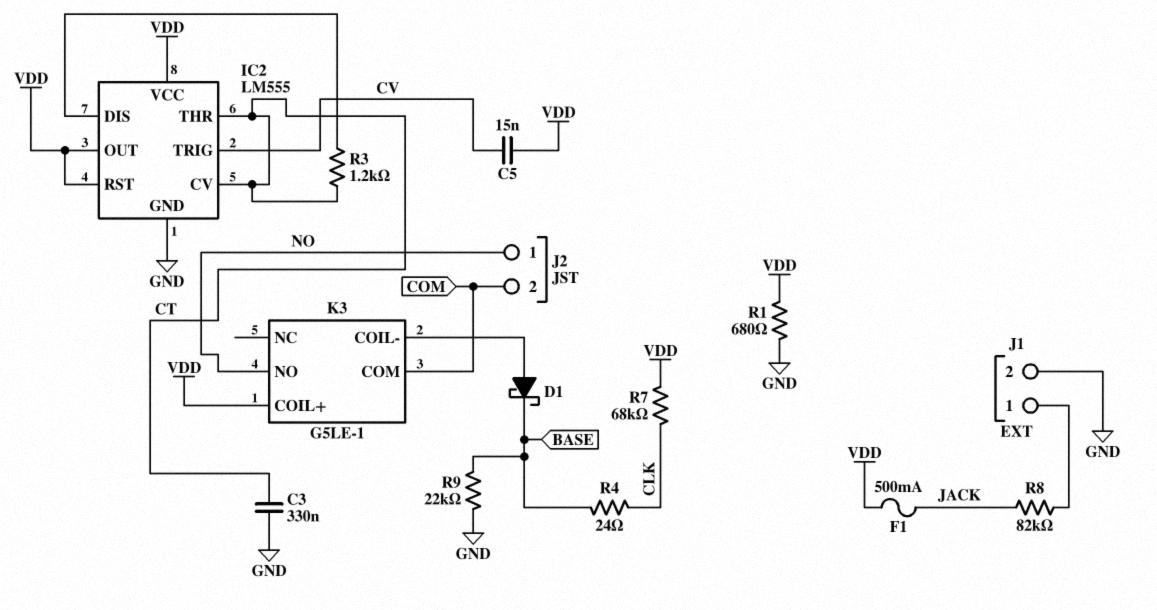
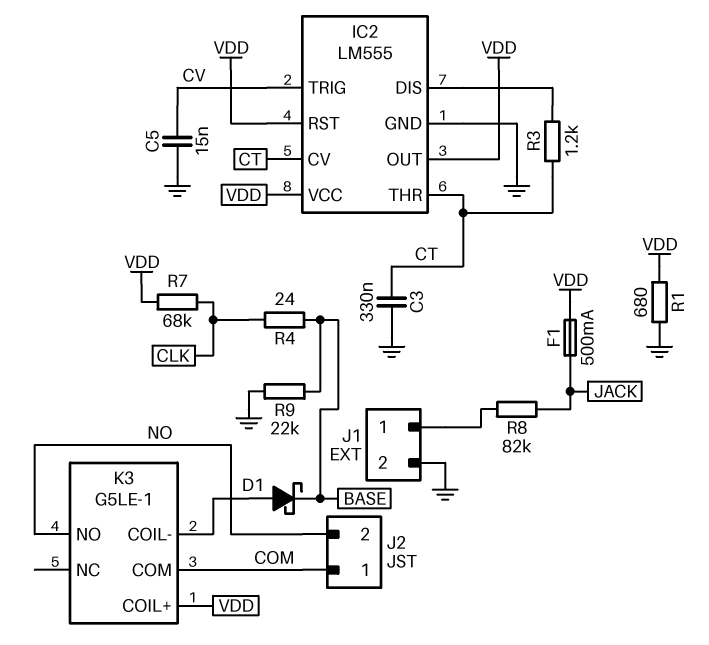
C5: 15nF (CV, VDD) -> 15nF (CV, GND)
J2 pin 1: NO -> COM
J2 pin 2: COM -> NO

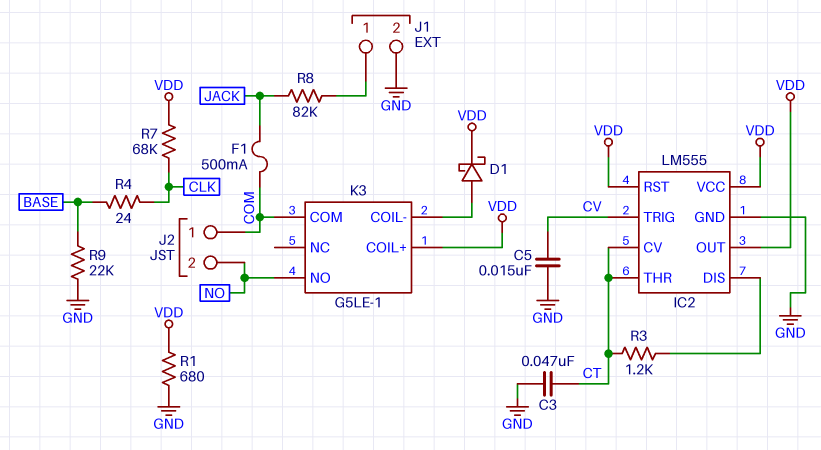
C3: 330nF (CT, GND) -> 47nF (CT, GND)
D1: schottky (A K3/COIL-, K BASE) -> schottky (A K3/COIL-, K VDD)
F1: 500mA (JACK, VDD) -> 500mA (COM, JACK)

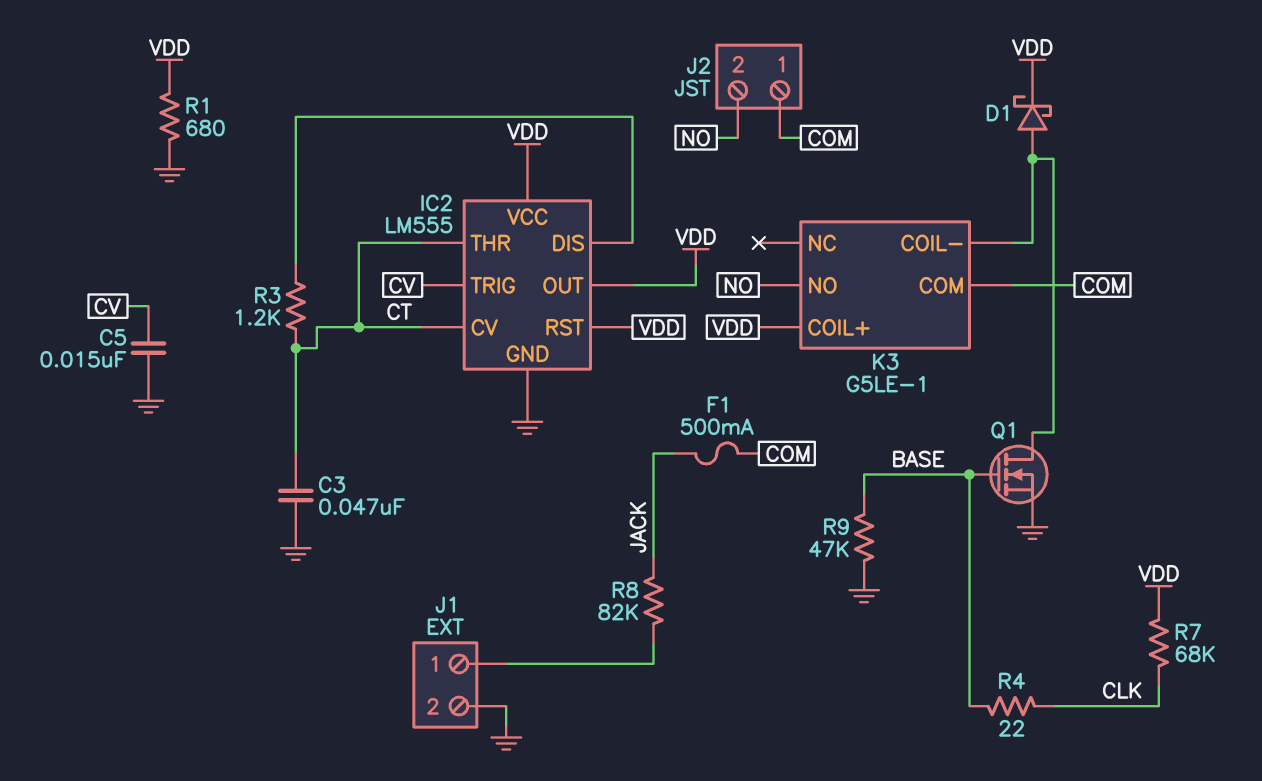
Q1: none -> NMOS (G BASE, D K3/COIL-, S GND)
R4: 24 (BASE, CLK) -> 22 (BASE, CLK)
R9: 22k (BASE, GND) -> 47k (BASE, GND)

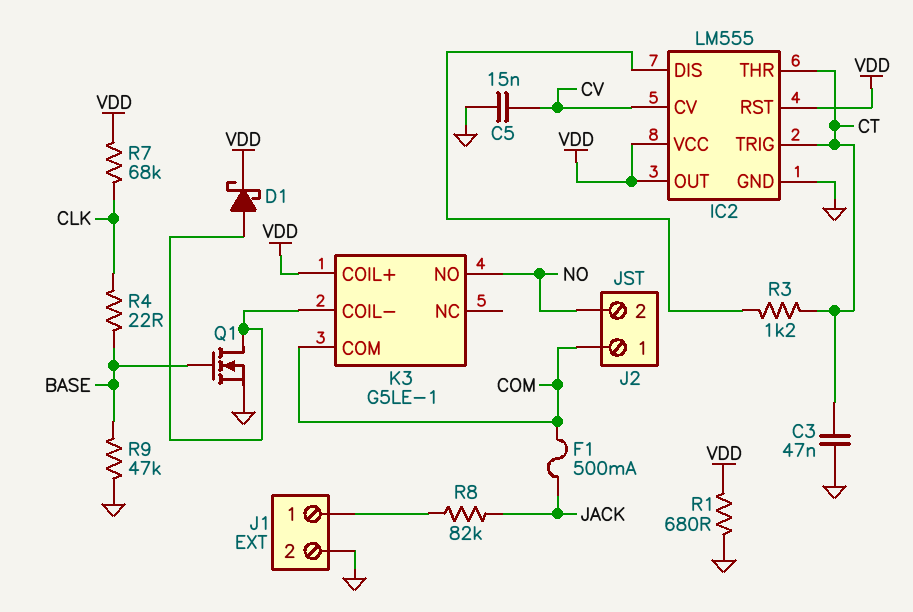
IC2 pin CV: CT -> CV
IC2 pin TRIG: CV -> CT

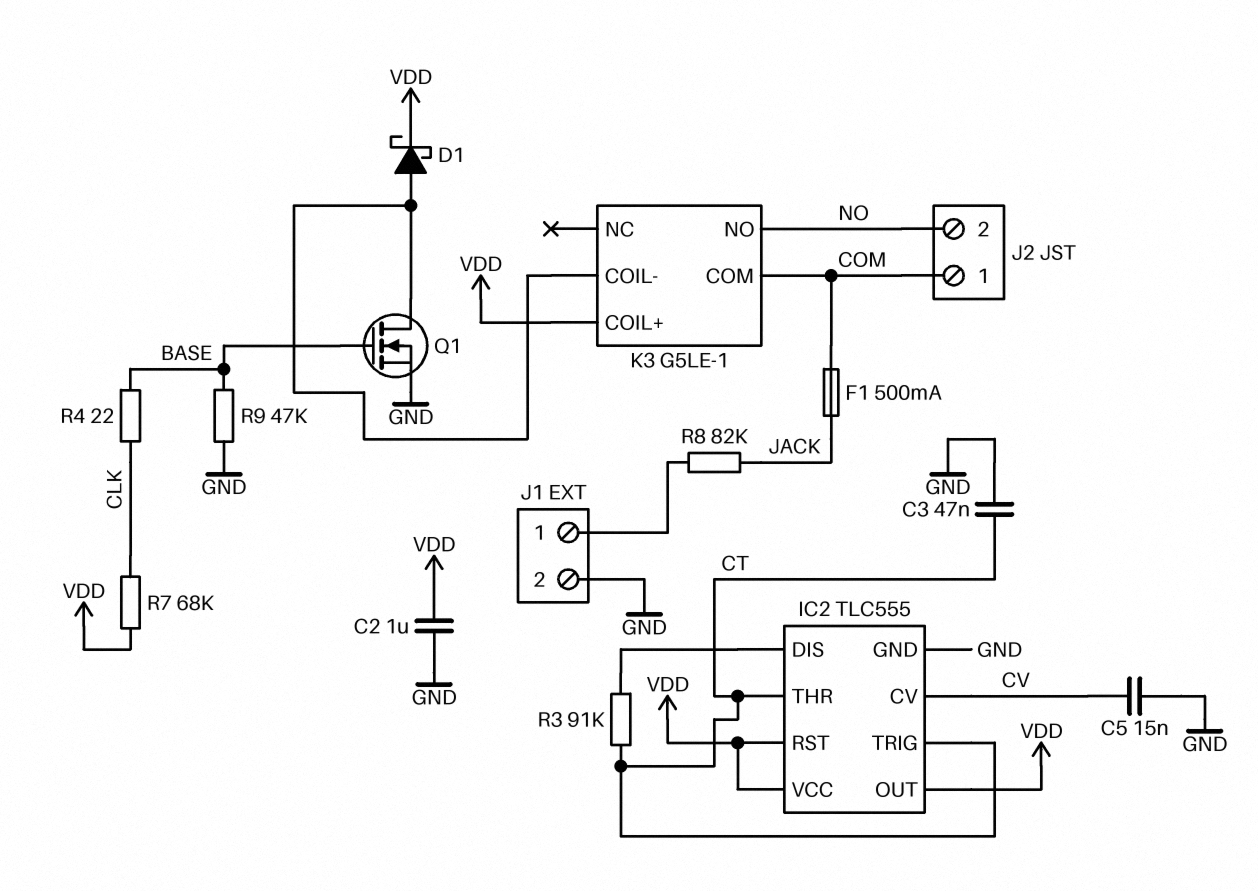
C2: none -> 1uF (GND, VDD)
IC2: LM555 -> TLC555
R1: 680 (GND, VDD) -> none
R3: 1.2k (CT, IC2/DIS) -> 91k (CT, IC2/DIS)

